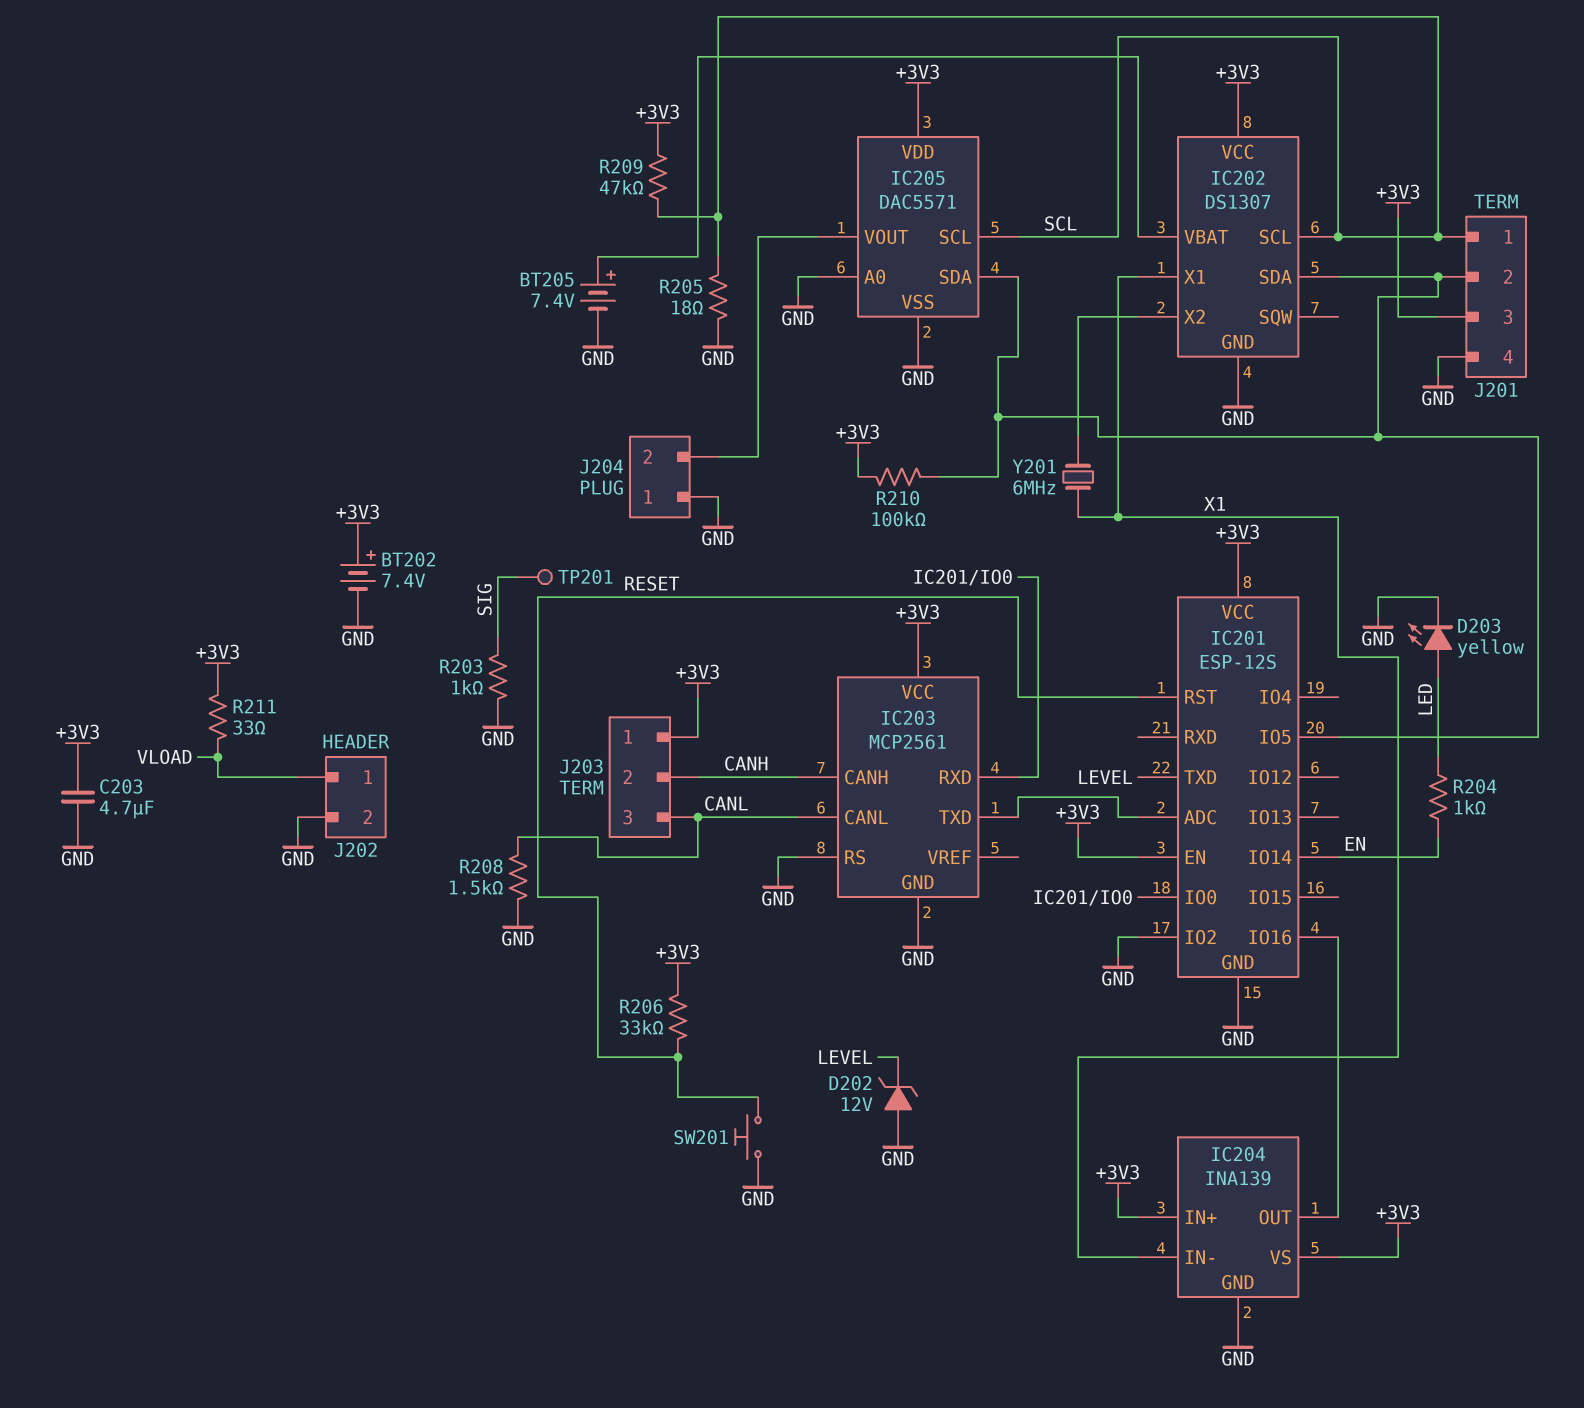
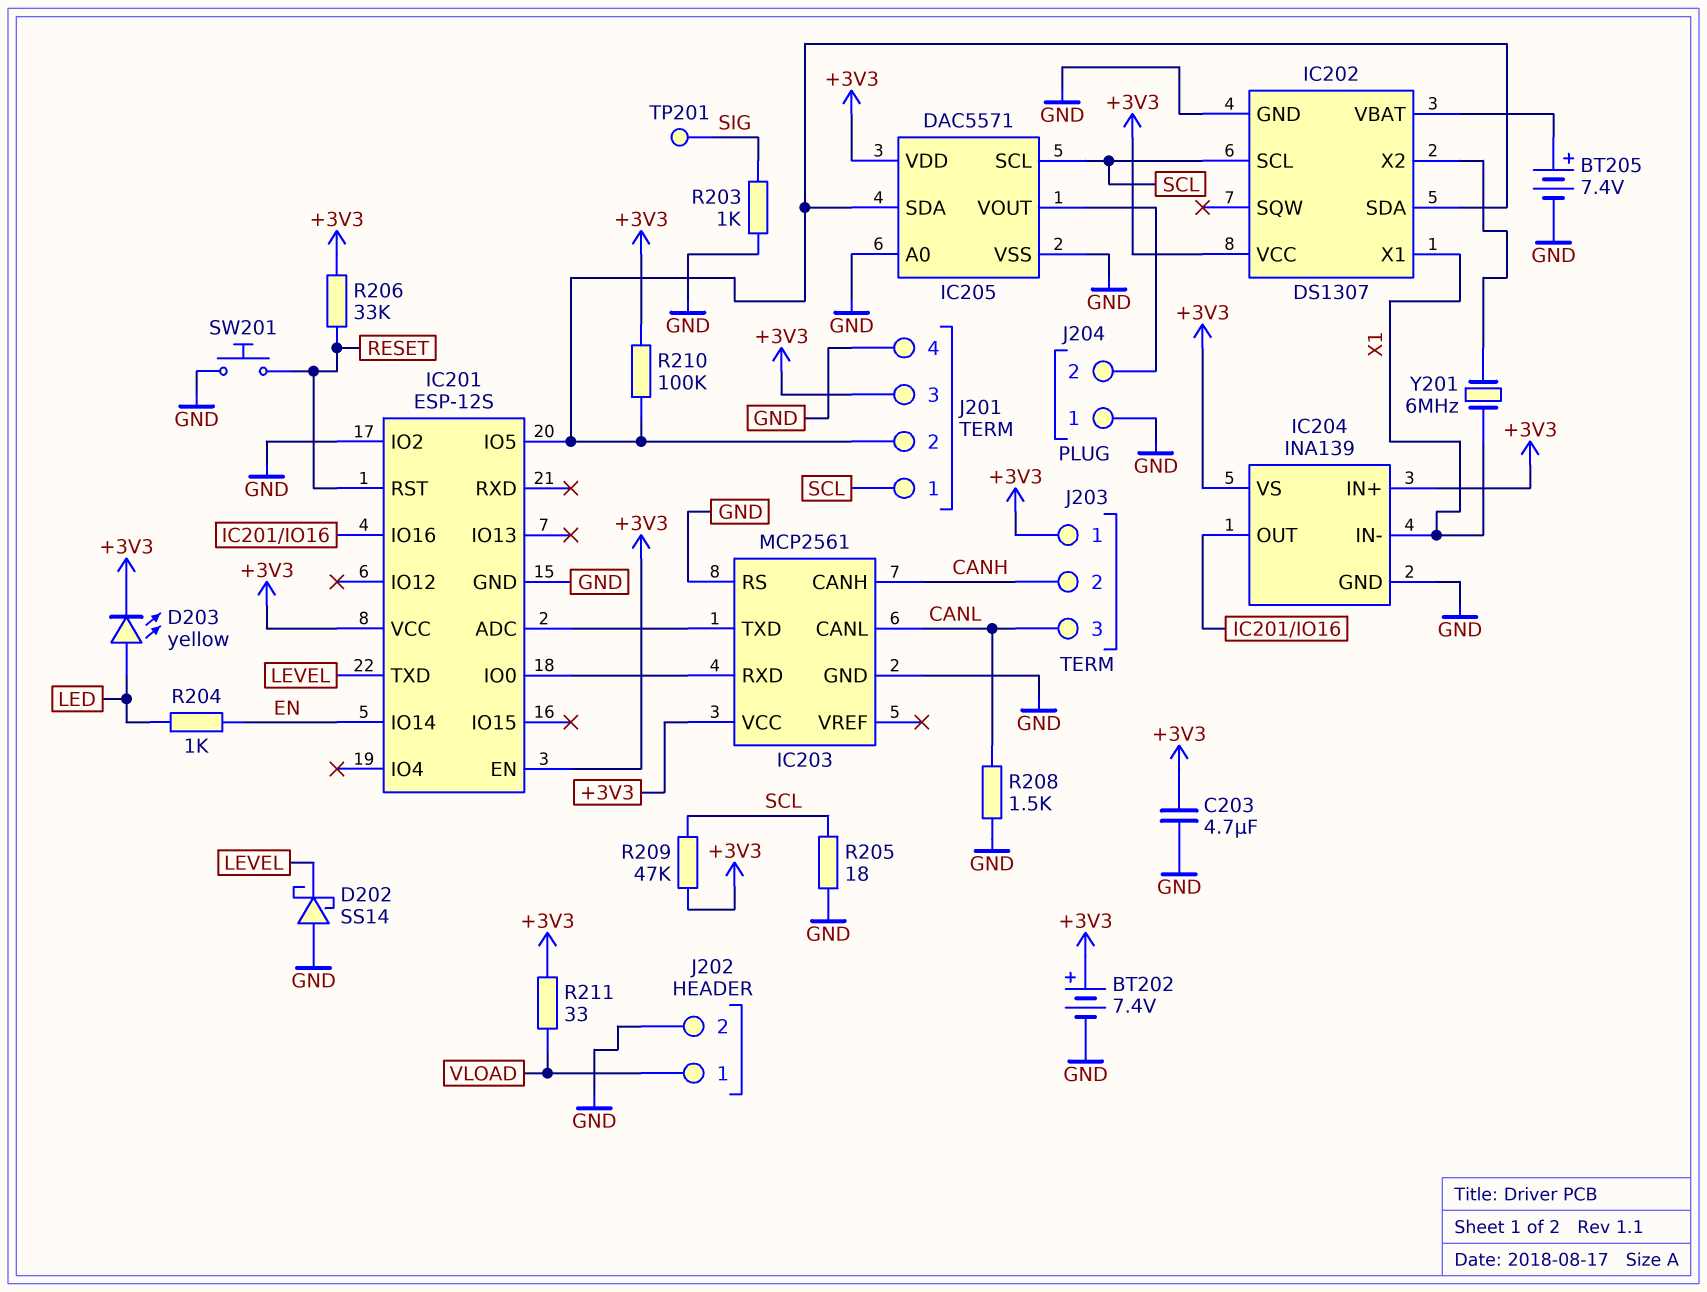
D202: zener 12V (A GND, K LEVEL) -> schottky SS14 (A GND, K LEVEL)
D203: LED yellow (A LED, K GND) -> LED yellow (A LED, K +3V3)

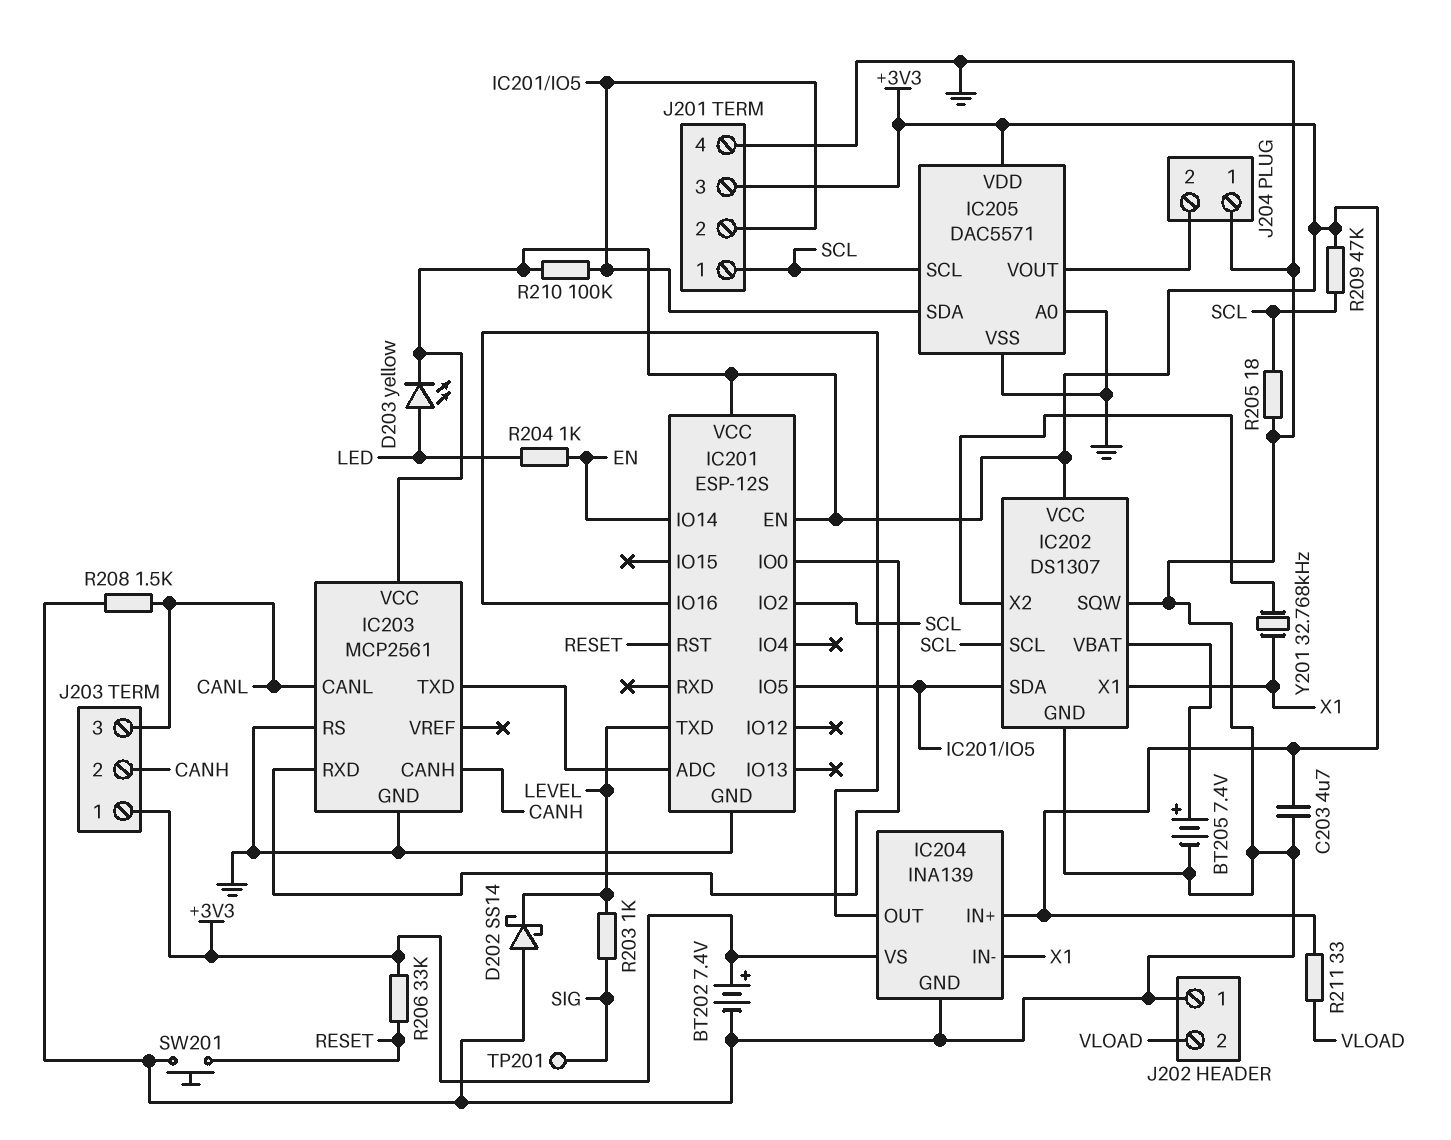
IC201 pin IO2: GND -> SCL
IC202 pin SQW: none -> GND
J202 pin 1: VLOAD -> GND
J202 pin 2: GND -> VLOAD
R203: 1k (GND, SIG) -> 1k (LEVEL, SIG)
Y201: 6MHz (IC202/X2, X1) -> 32.768kHz (IC202/X2, X1)

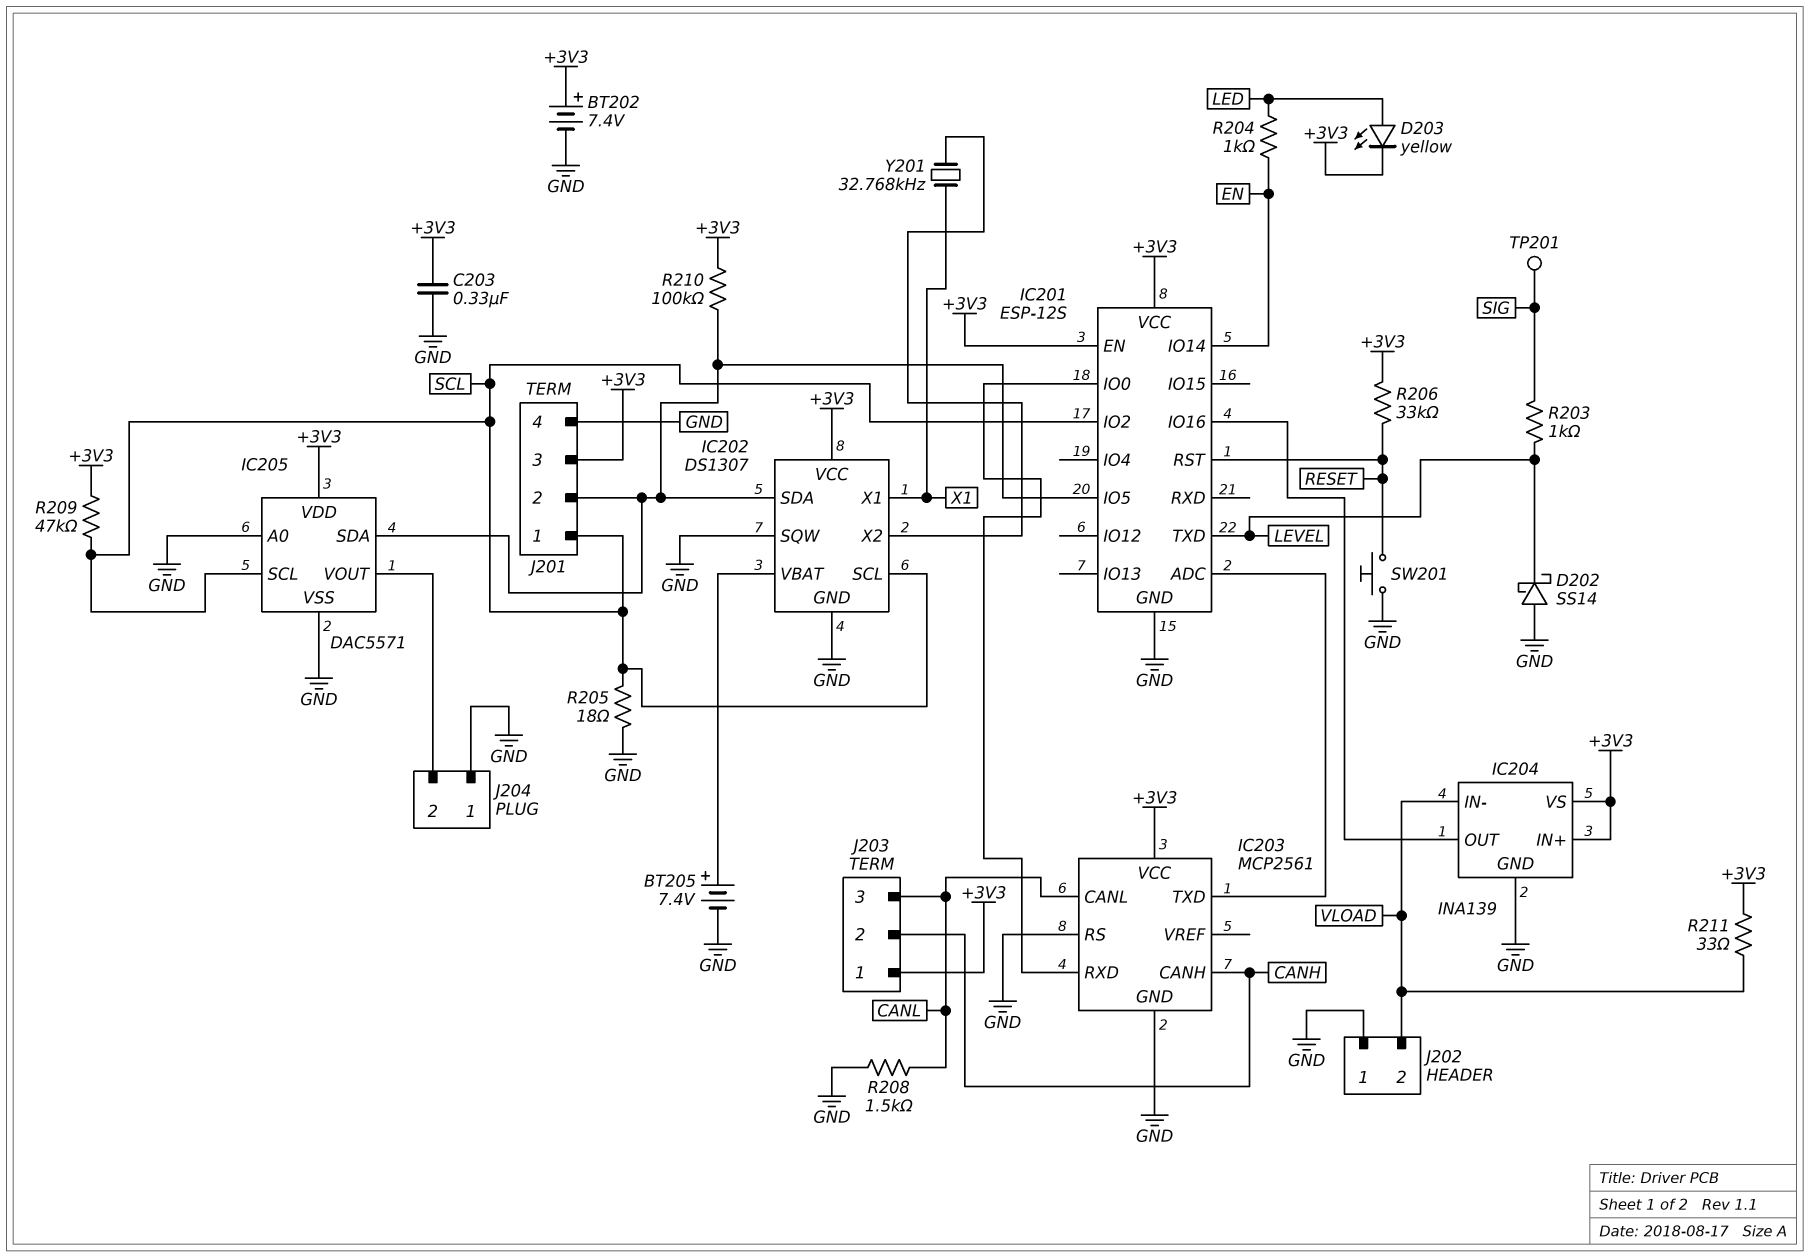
C203: 4.7uF (+3V3, GND) -> 330nF (+3V3, GND)
IC204 pin IN-: X1 -> VLOAD

